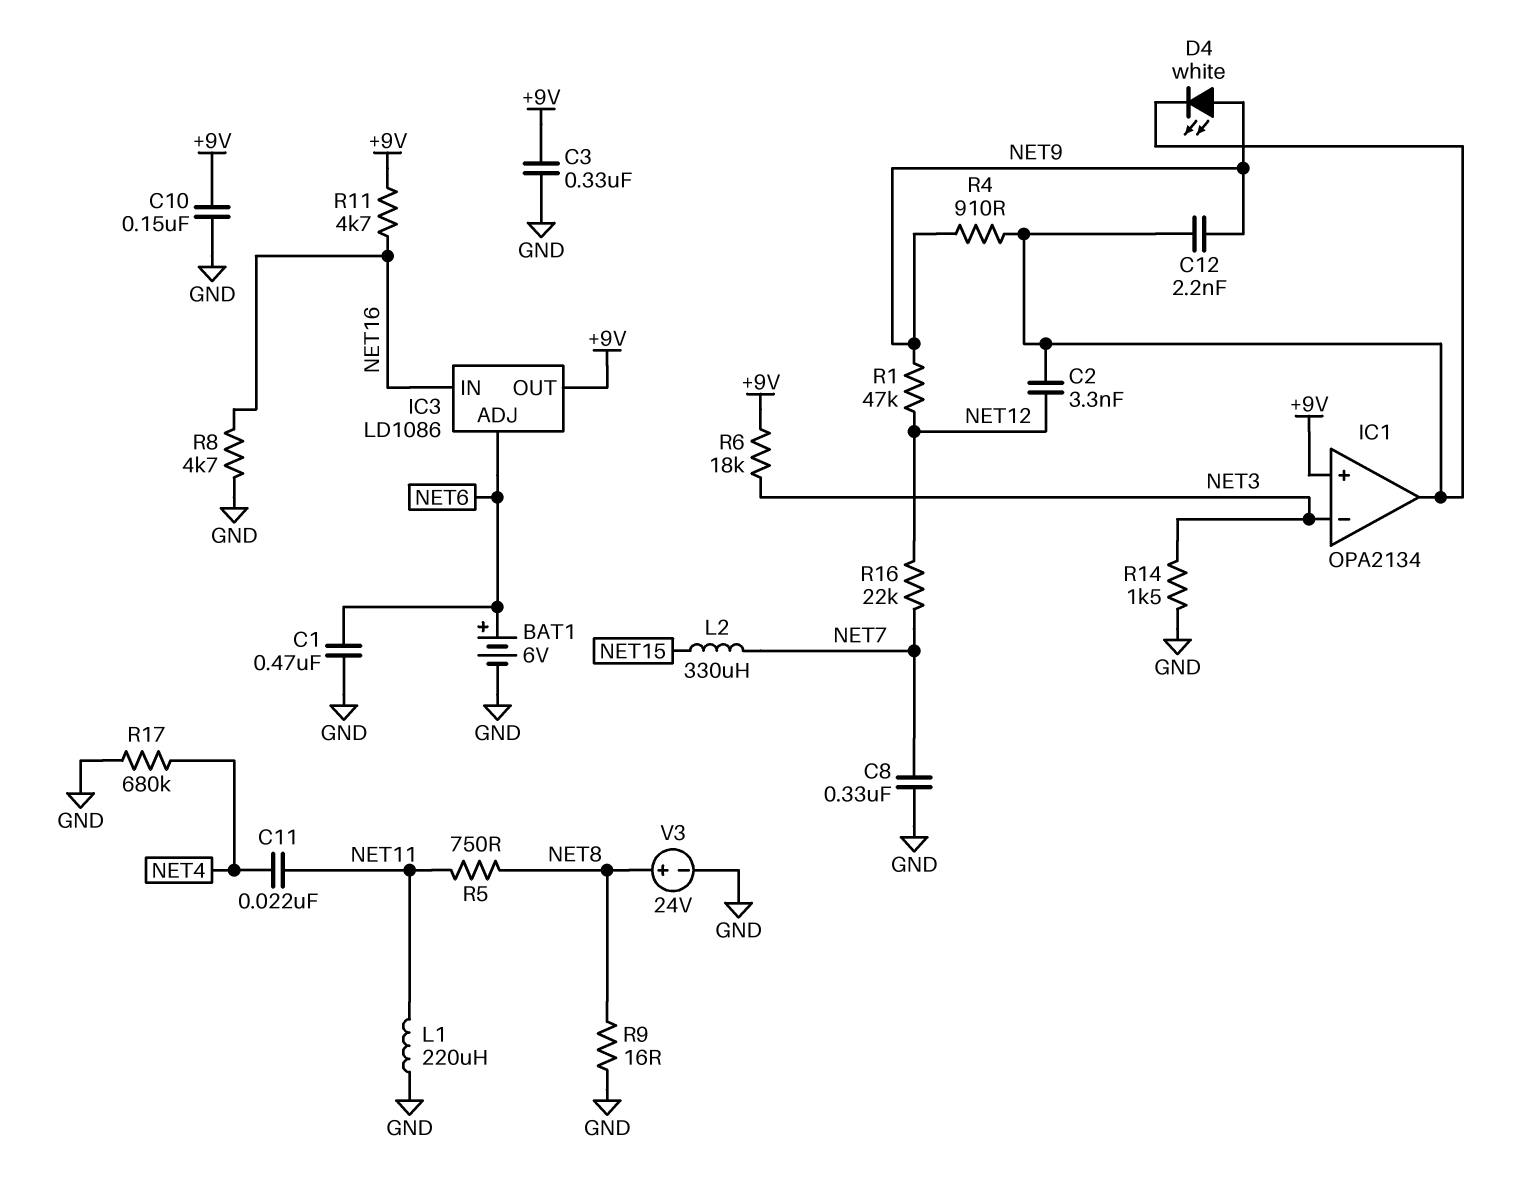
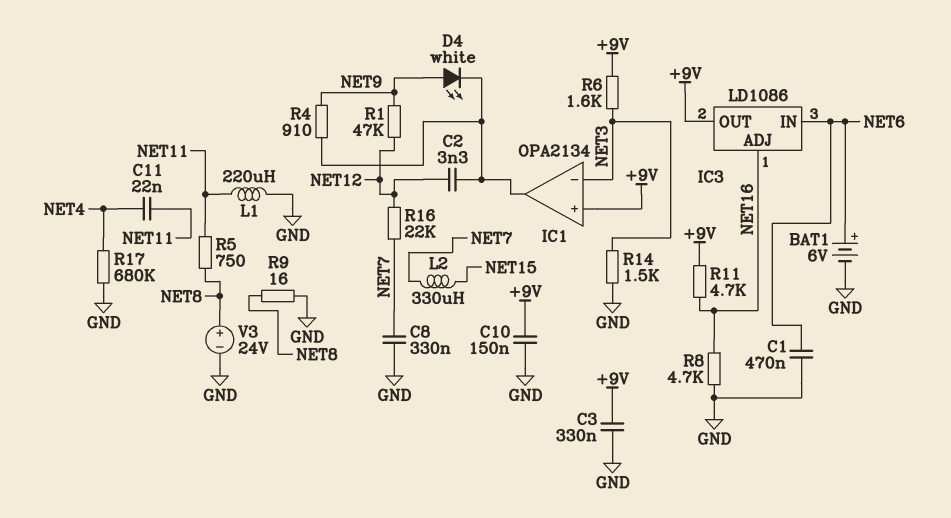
C12: 2.2nF (IC1/out, NET9) -> none
IC3 pin ADJ: NET6 -> NET16
IC3 pin IN: NET16 -> NET6
R6: 18k (+9V, NET3) -> 1.6k (+9V, NET3)

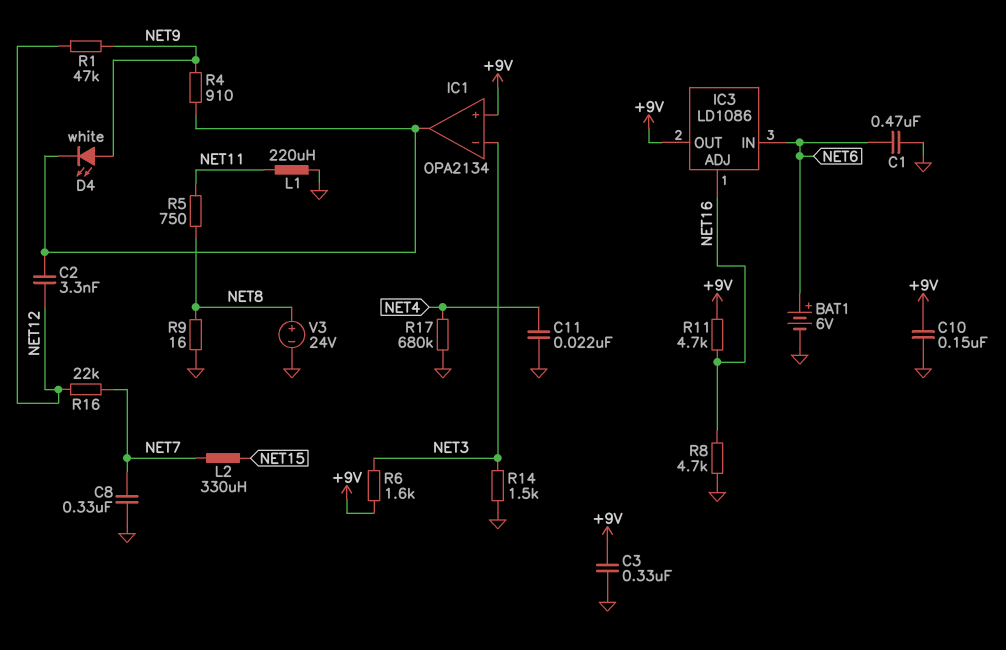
C11: 22nF (NET4, NET11) -> 22nF (GND, NET4)

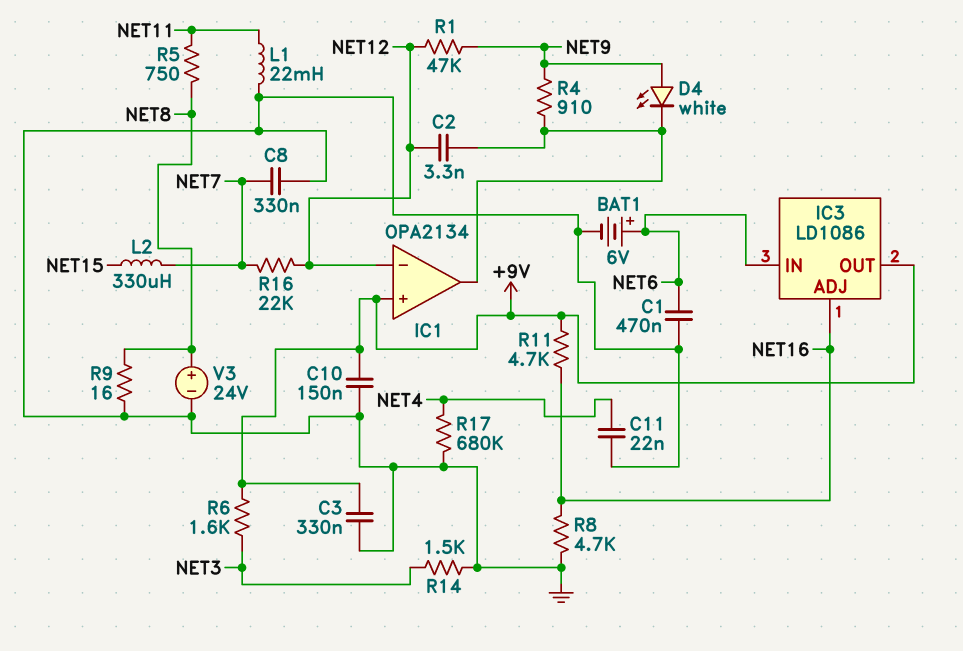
IC1 pin in-: NET3 -> NET12
L1: 220uH (GND, NET11) -> 22mH (GND, NET11)

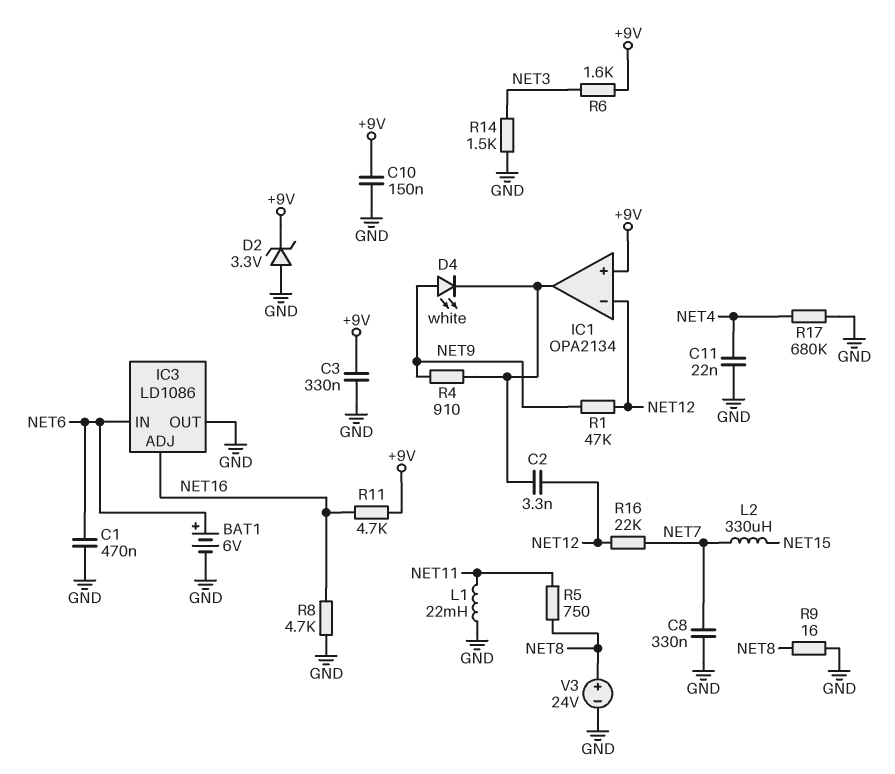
D2: none -> zener 3.3V (A GND, K +9V)
IC3 pin OUT: +9V -> GND

